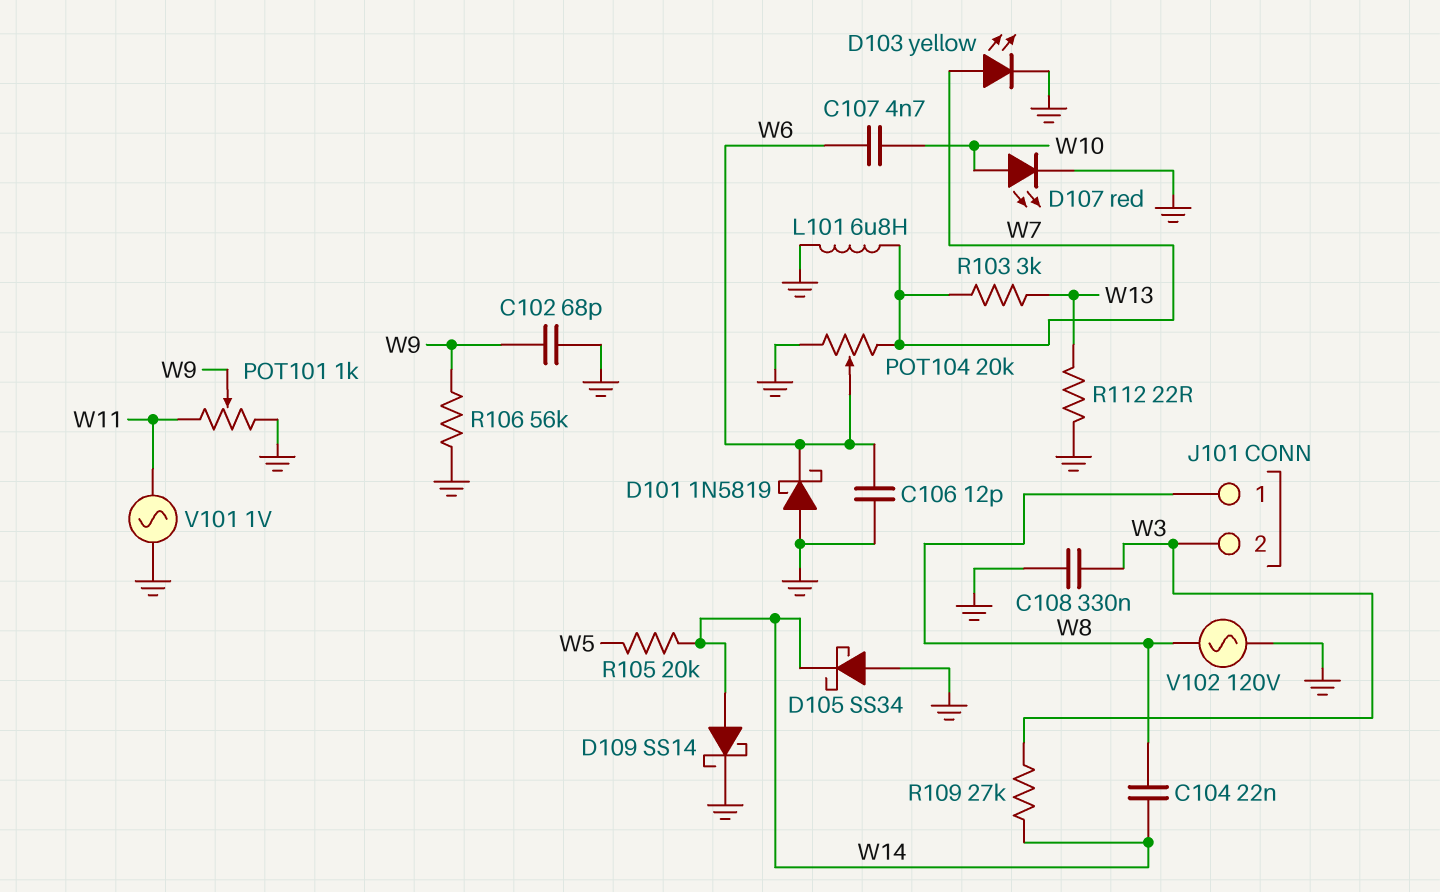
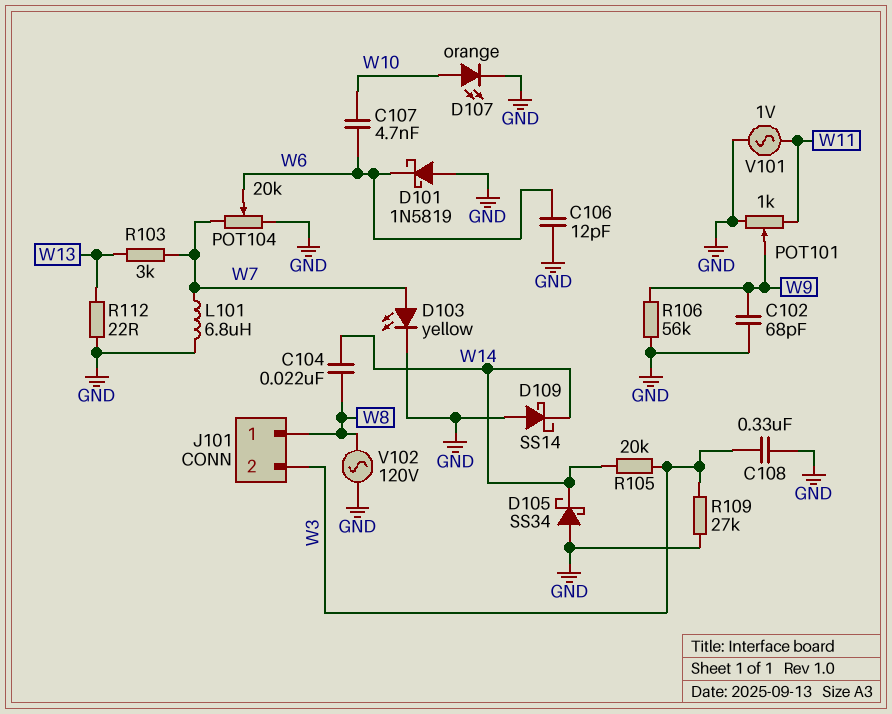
D107: LED red (A W10, K GND) -> LED orange (A W10, K GND)
D109: schottky SS14 (A W14, K GND) -> schottky SS14 (A GND, K W14)
R105: 20k (W5, W14) -> 20k (W3, W14)
R109: 27k (W3, W14) -> 27k (GND, W3)

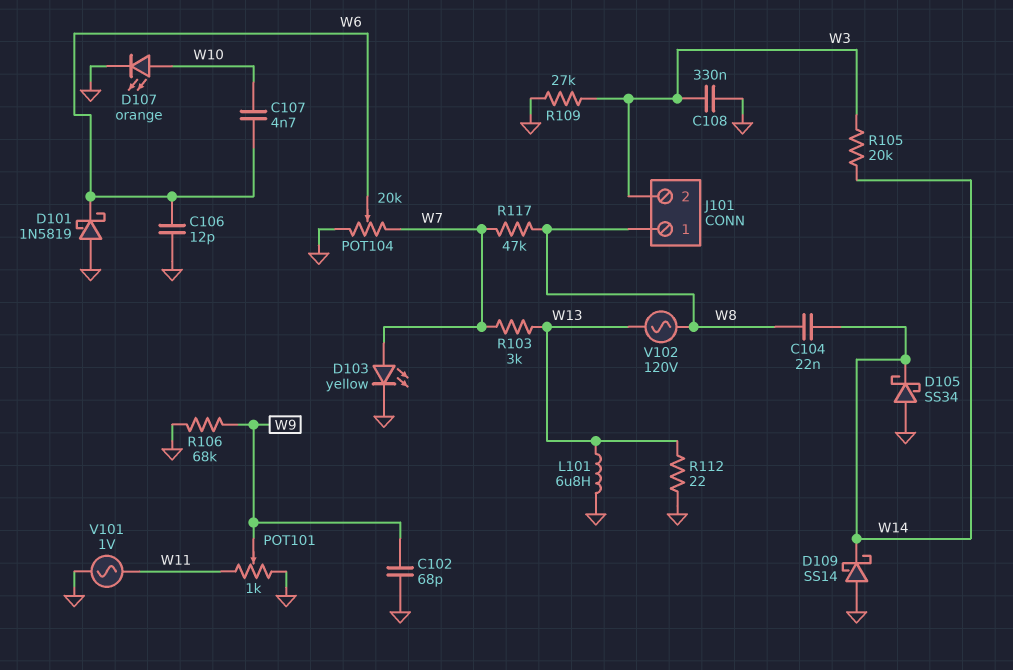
L101: 6.8uH (GND, W7) -> 6.8uH (GND, W13)
R106: 56k (GND, W9) -> 68k (GND, W9)
R117: none -> 47k (W7, W8)
V102: AC 120V (GND, W8) -> AC 120V (W8, W13)

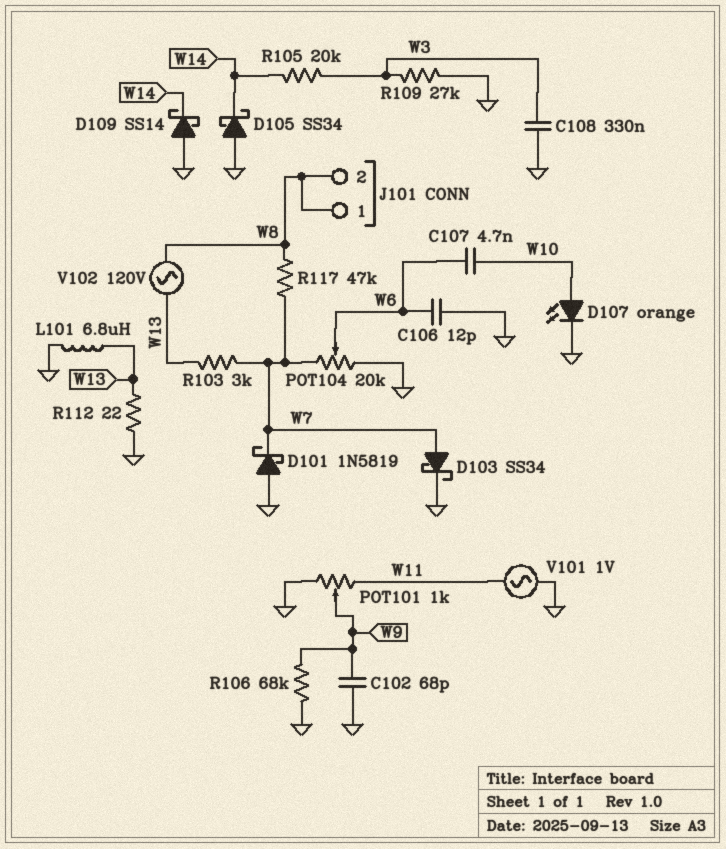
C104: 22nF (W8, W14) -> none
D101: schottky 1N5819 (A GND, K W6) -> schottky 1N5819 (A GND, K W7)
D103: LED yellow (A W7, K GND) -> schottky SS34 (A W7, K GND)
J101 pin 2: W3 -> W8

